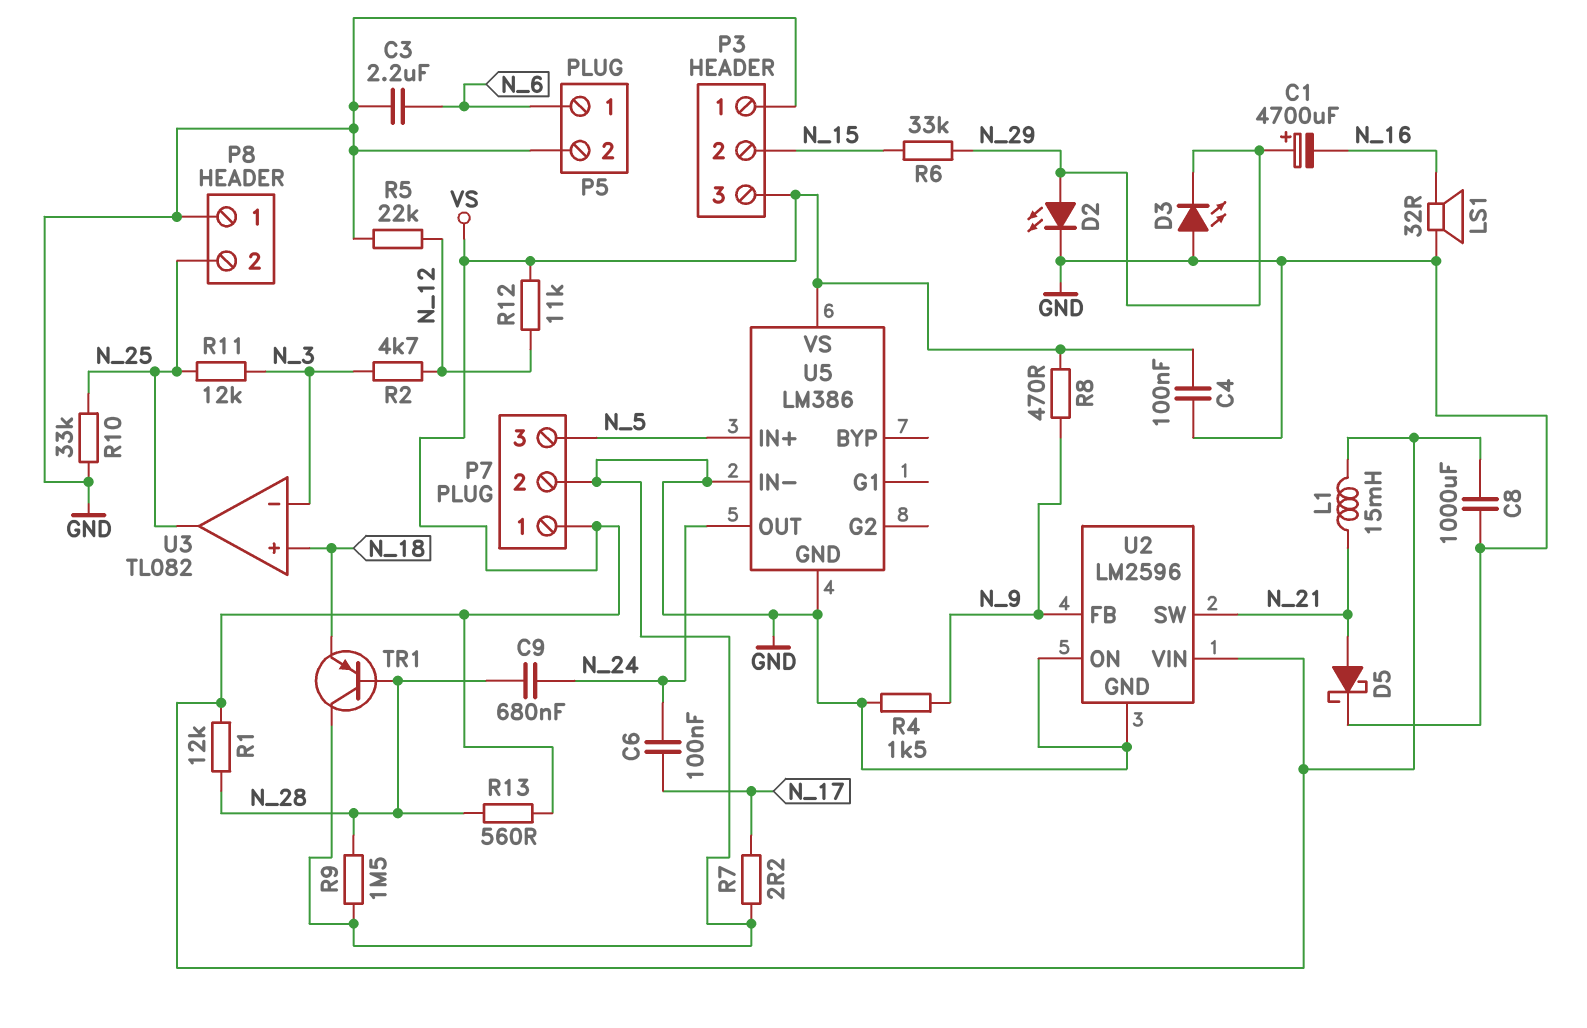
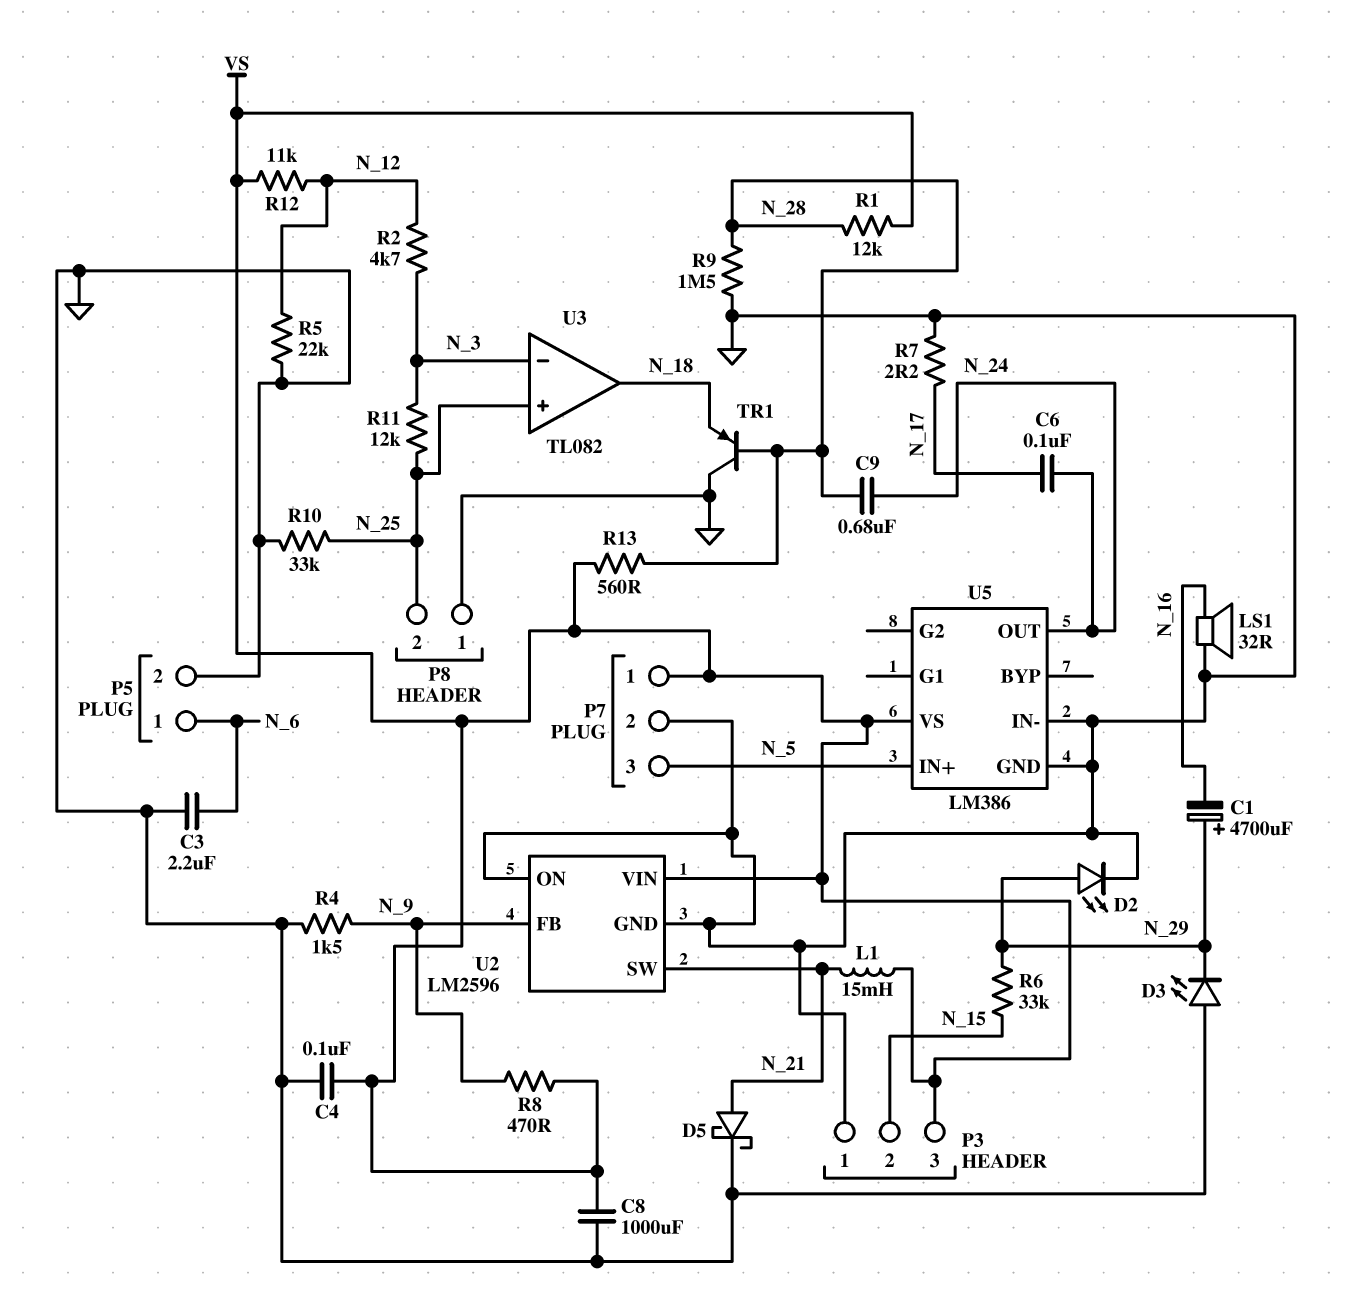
U3 pin in+: N_18 -> N_25
U3 pin out: N_25 -> N_18

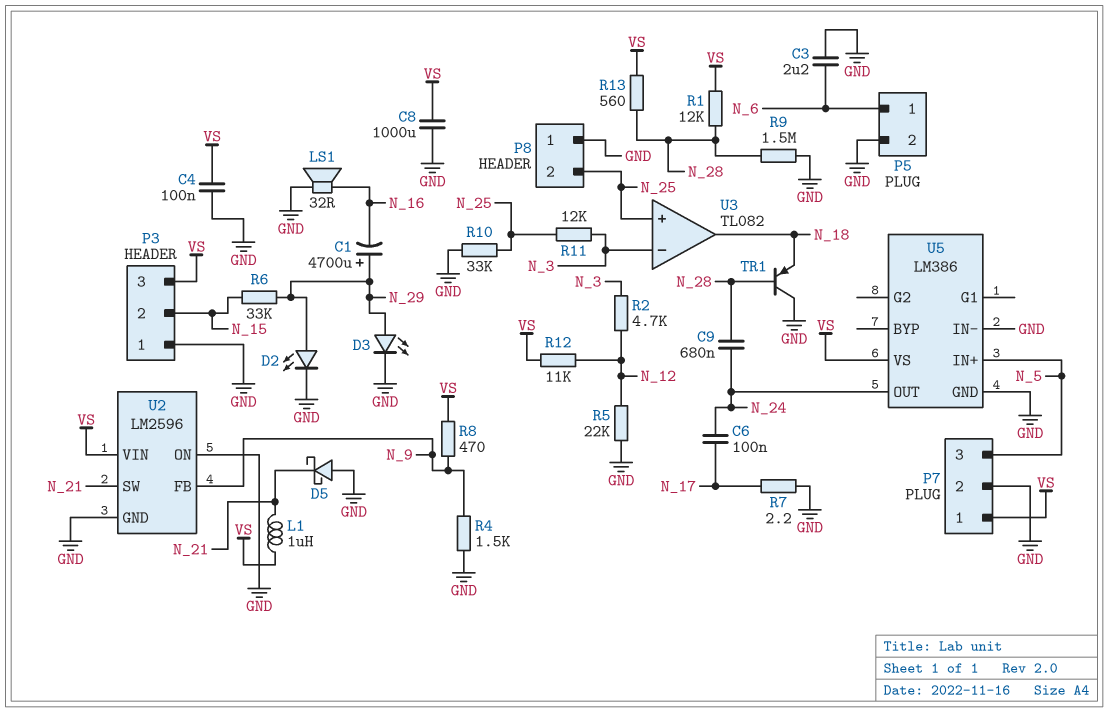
D3: LED (A GND, K N_29) -> LED (A N_29, K GND)
D5: schottky (A N_21, K GND) -> schottky (A GND, K N_21)
L1: 15mH (N_21, VS) -> 1uH (N_21, VS)

